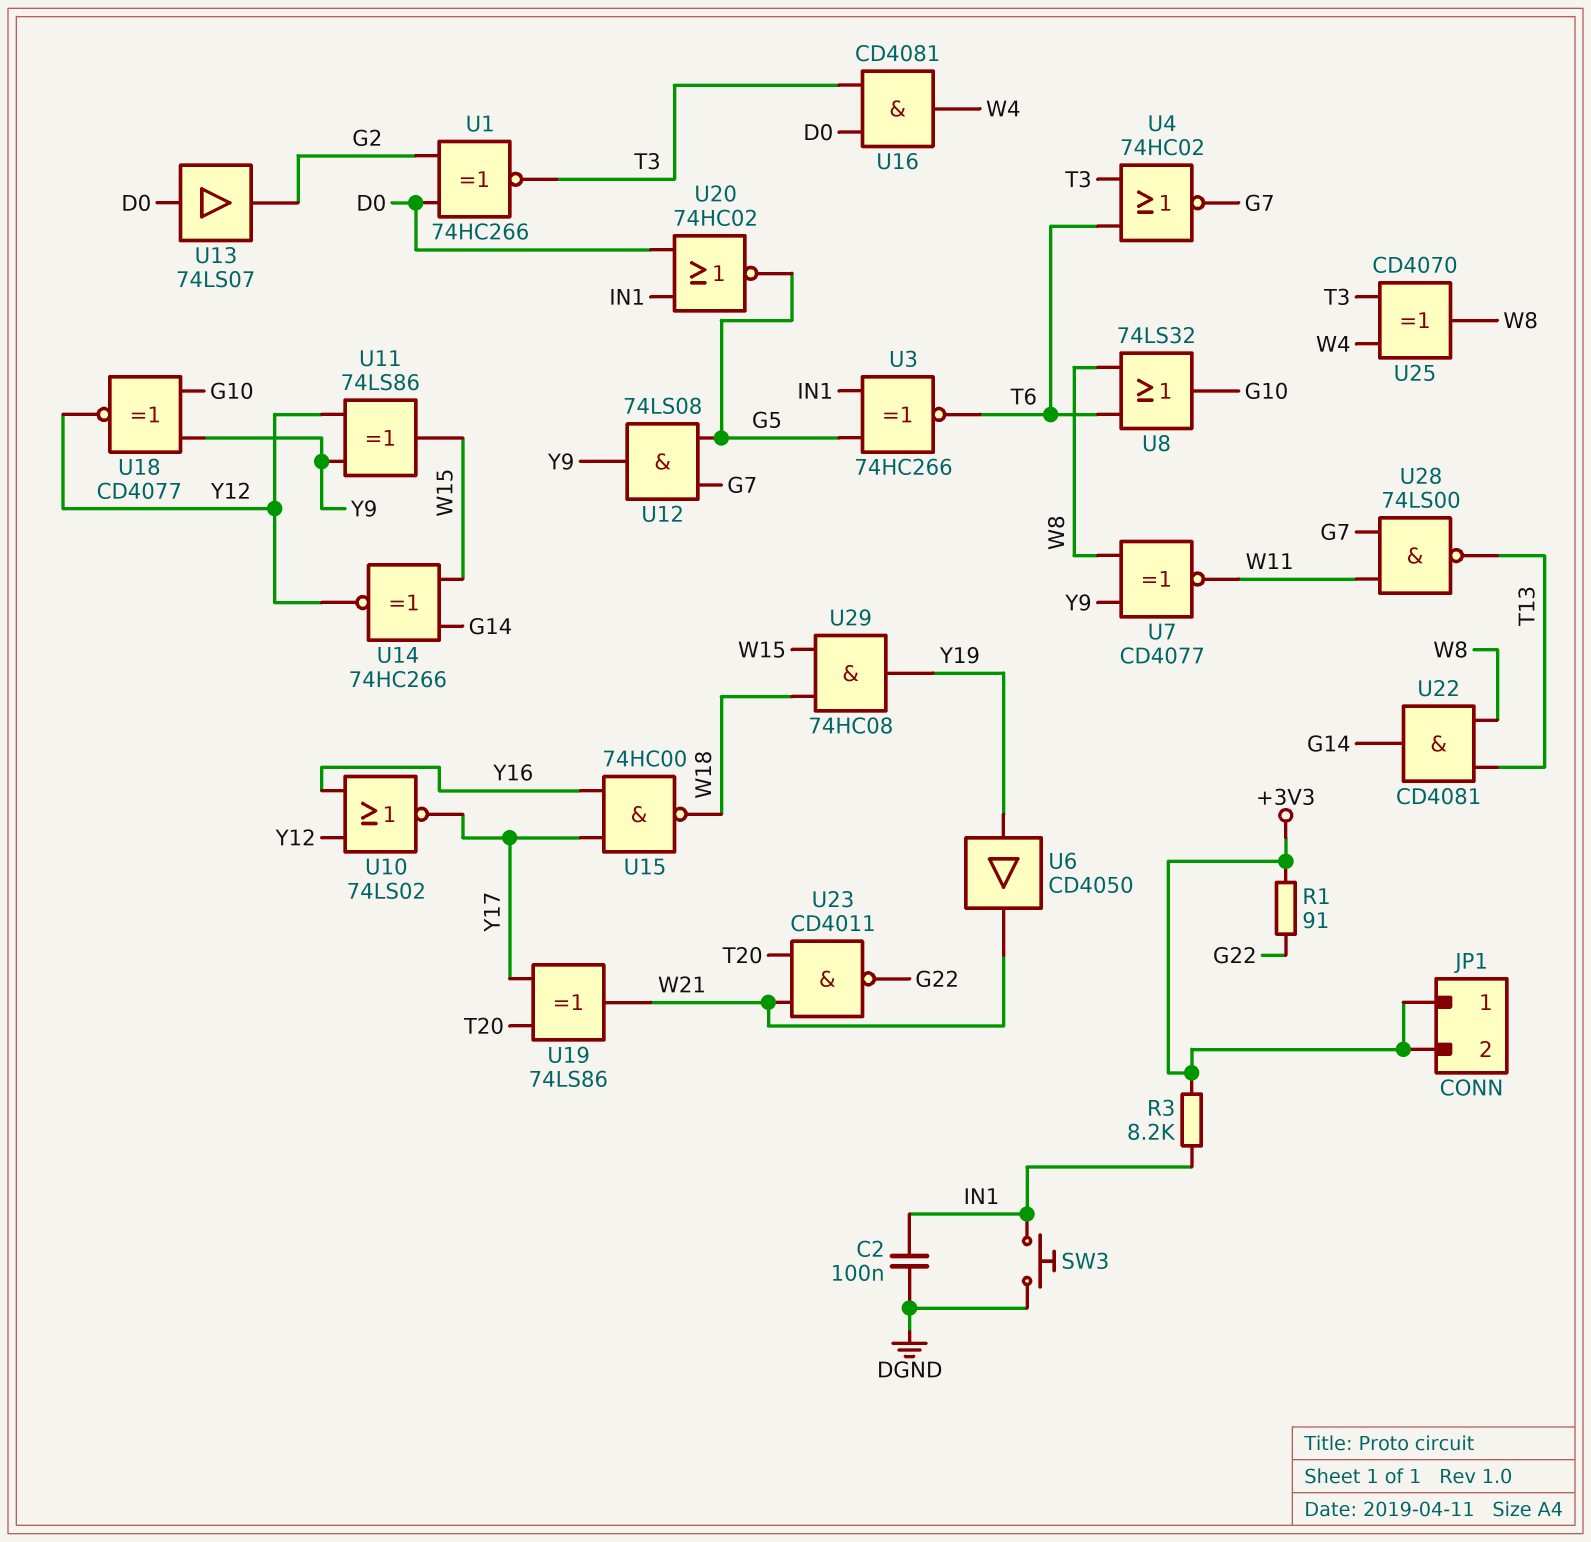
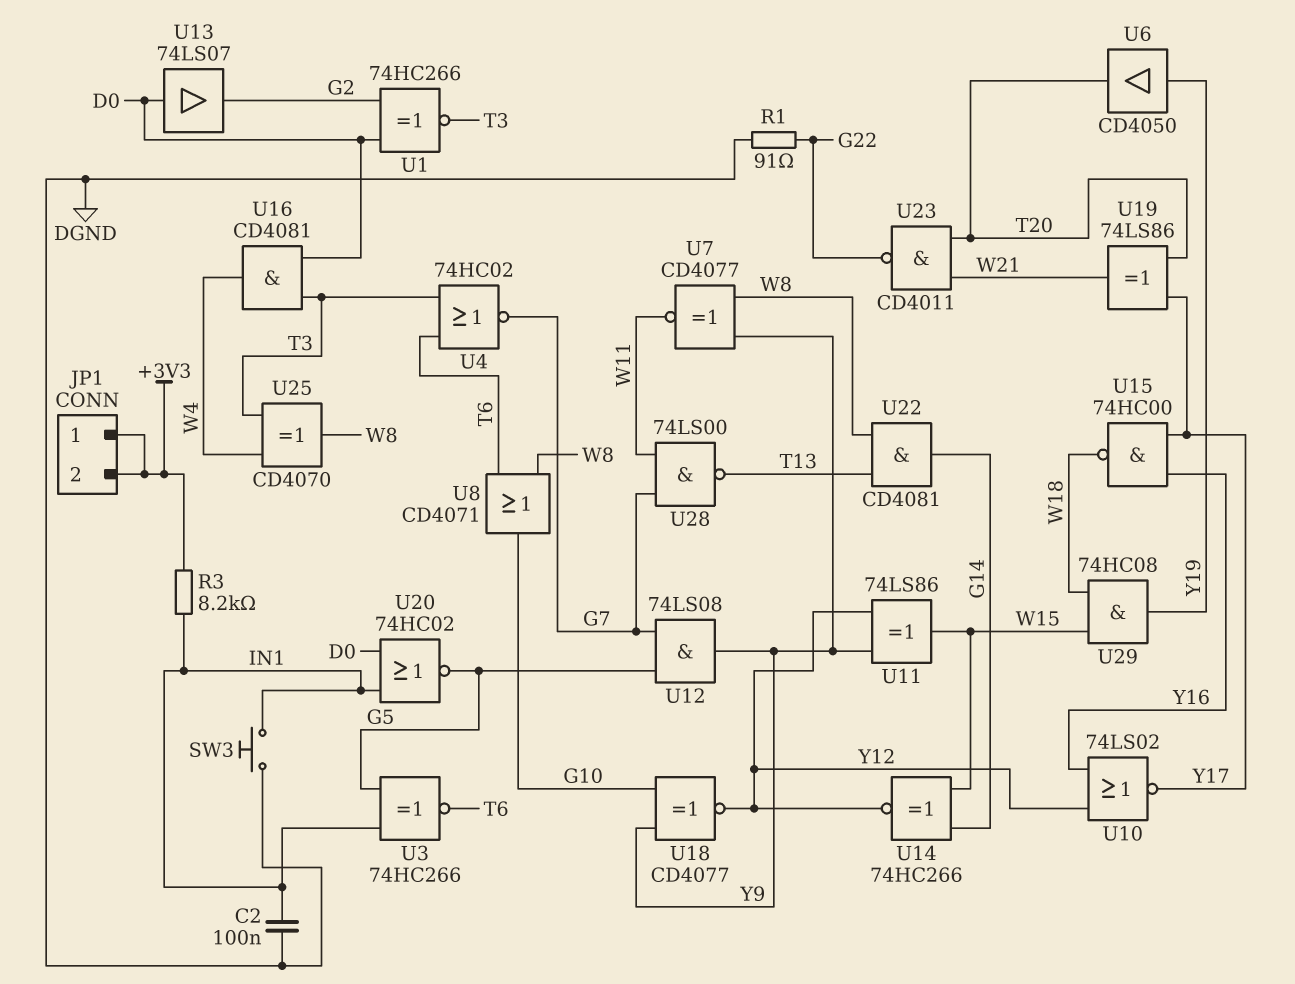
R1: 91 (+3V3, G22) -> 91 (DGND, G22)
U6: buffer CD4050 (in Y19, out W21) -> buffer CD4050 (in Y19, out T20)
U8: OR 74LS32 (in T6, in W8, out G10) -> OR CD4071 (in T6, in W8, out G10)

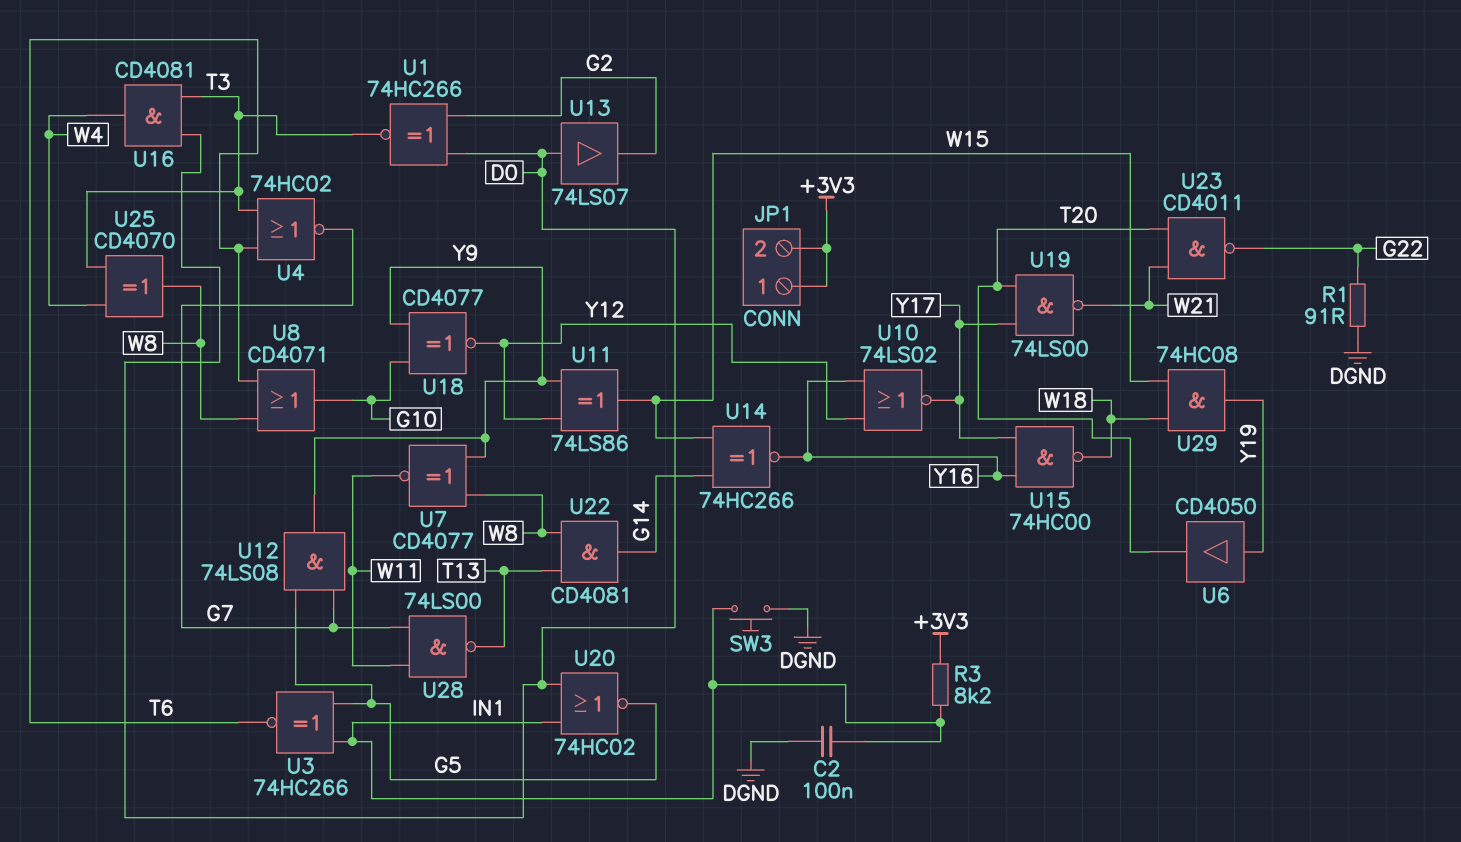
U14: XNOR 74HC266 (in G14, in W15, out Y12) -> XNOR 74HC266 (in G14, in W15, out Y16)
U19: XOR 74LS86 (in T20, in Y17, out W21) -> NAND 74LS00 (in T20, in Y17, out W21)

